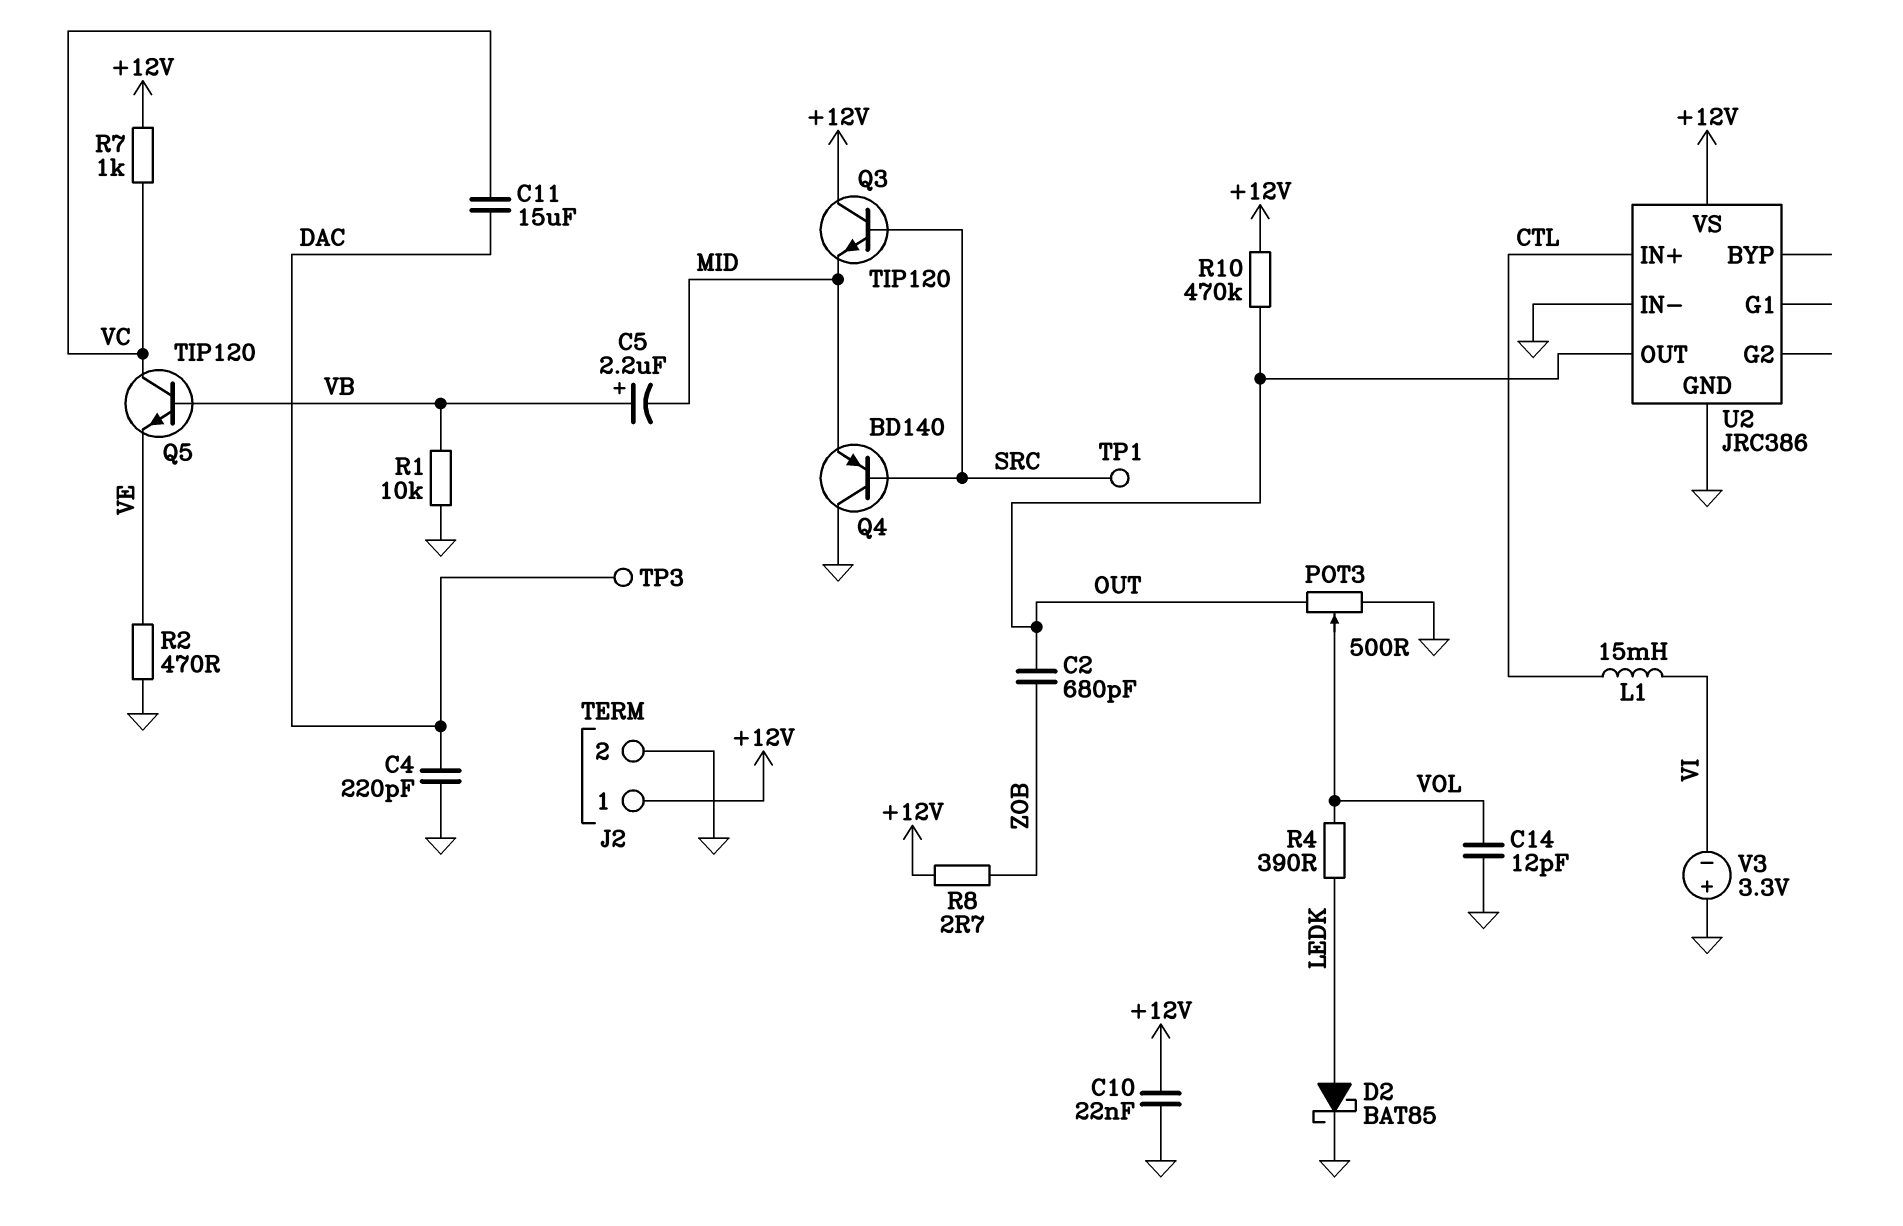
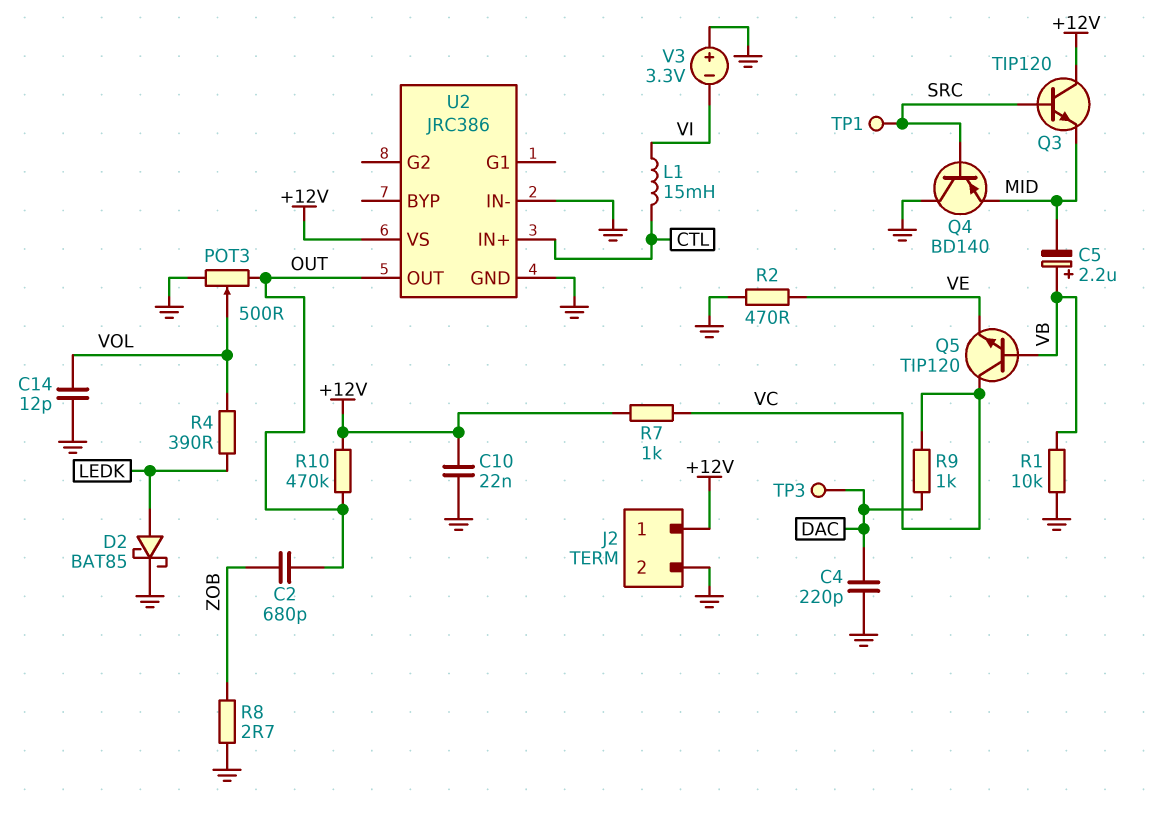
C11: 15uF (DAC, VC) -> none
R8: 2.7 (+12V, ZOB) -> 2.7 (GND, ZOB)
R9: none -> 1k (DAC, VC)

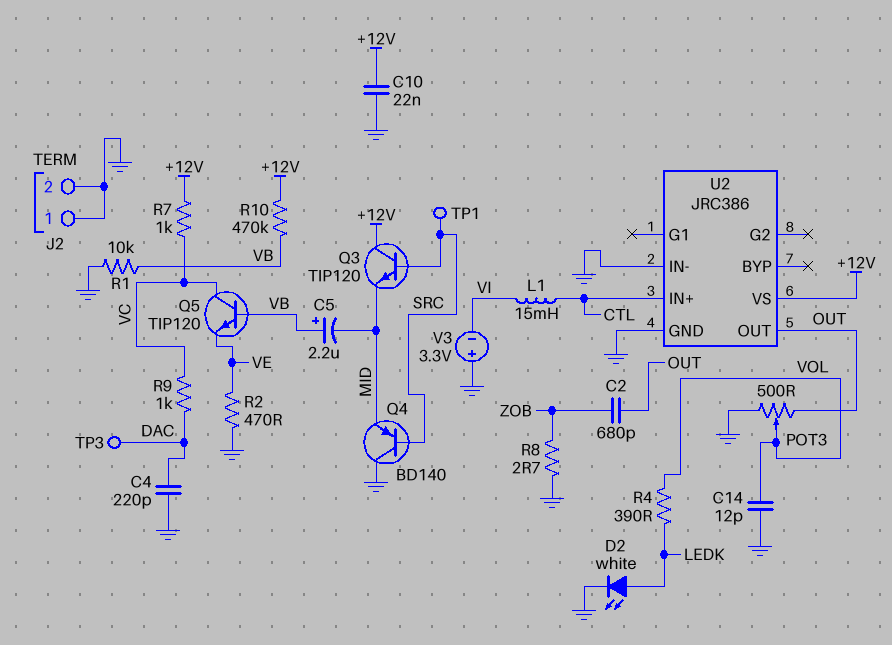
D2: schottky BAT85 (A LEDK, K GND) -> LED white (A LEDK, K GND)
J2 pin 1: +12V -> GND
R10: 470k (+12V, OUT) -> 470k (+12V, VB)

